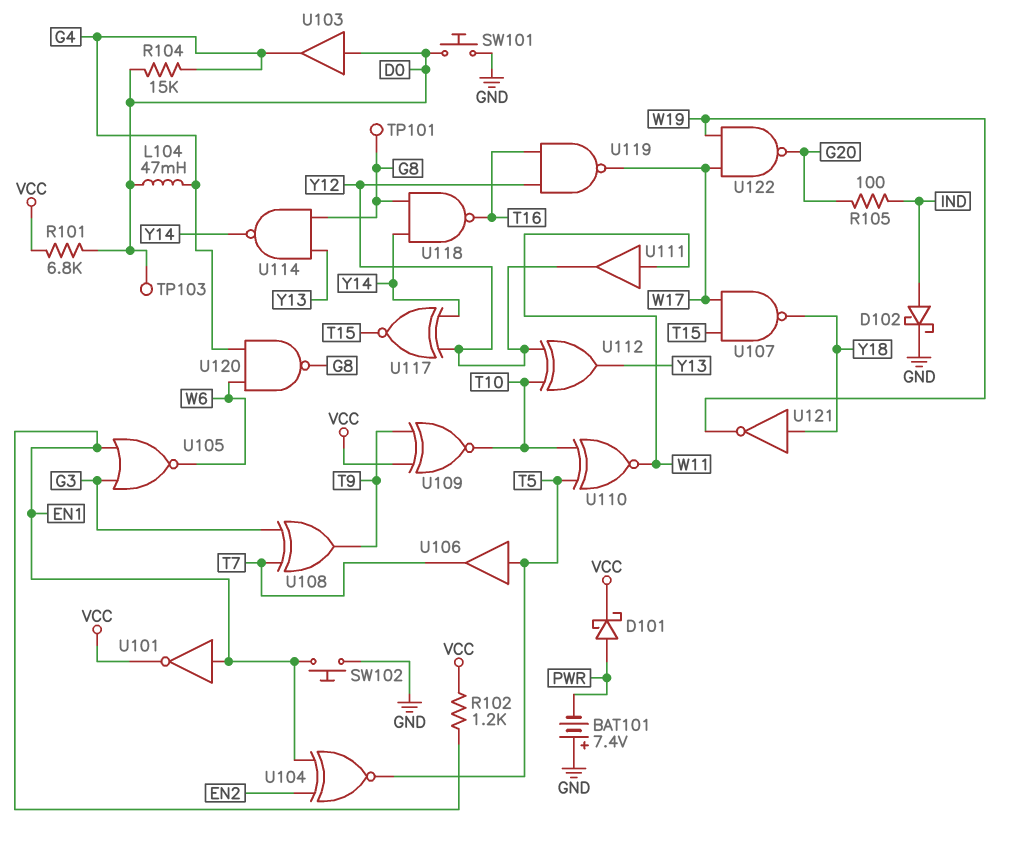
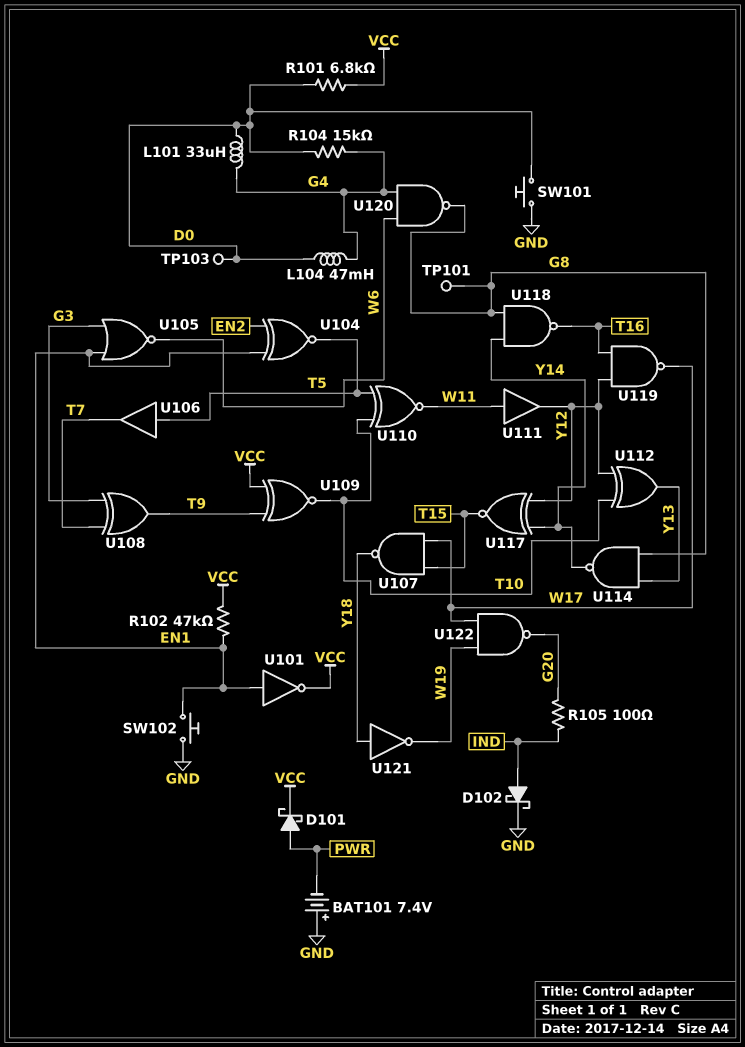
L101: none -> 33uH (D0, G4)
R102: 1.2k (EN1, VCC) -> 47k (EN1, VCC)
U103: buffer (in D0, out G4) -> none

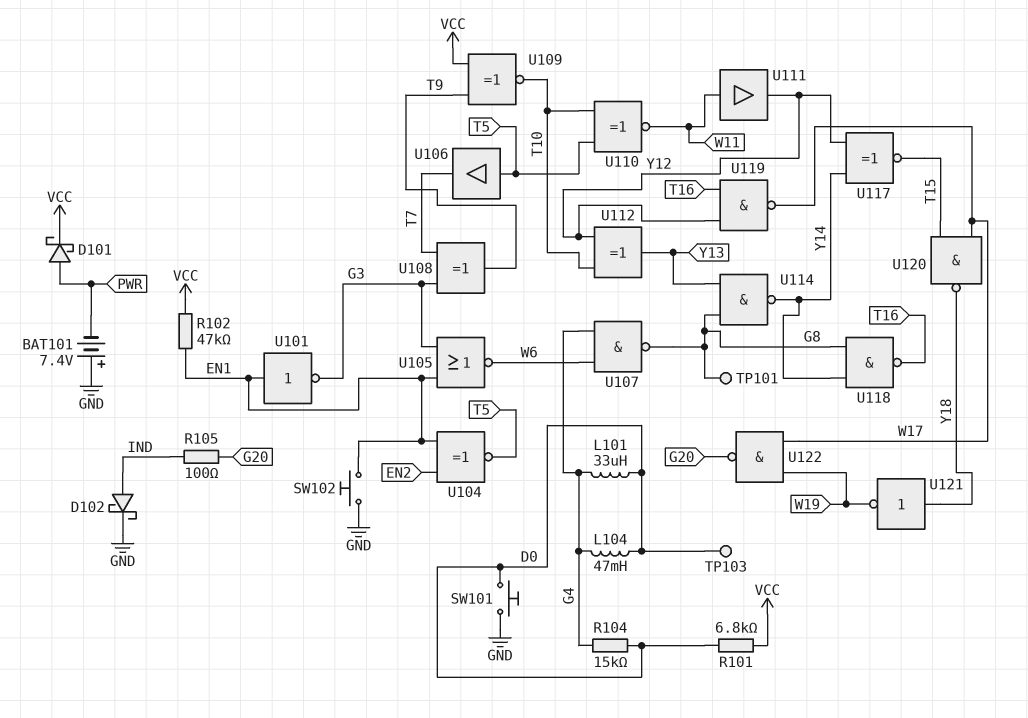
U101: NOT (in EN1, out VCC) -> NOT (in EN1, out G3)
U107: NAND (in T15, in W17, out Y18) -> NAND (in G4, in W6, out G8)
U120: NAND (in G4, in W6, out G8) -> NAND (in T15, in W17, out Y18)

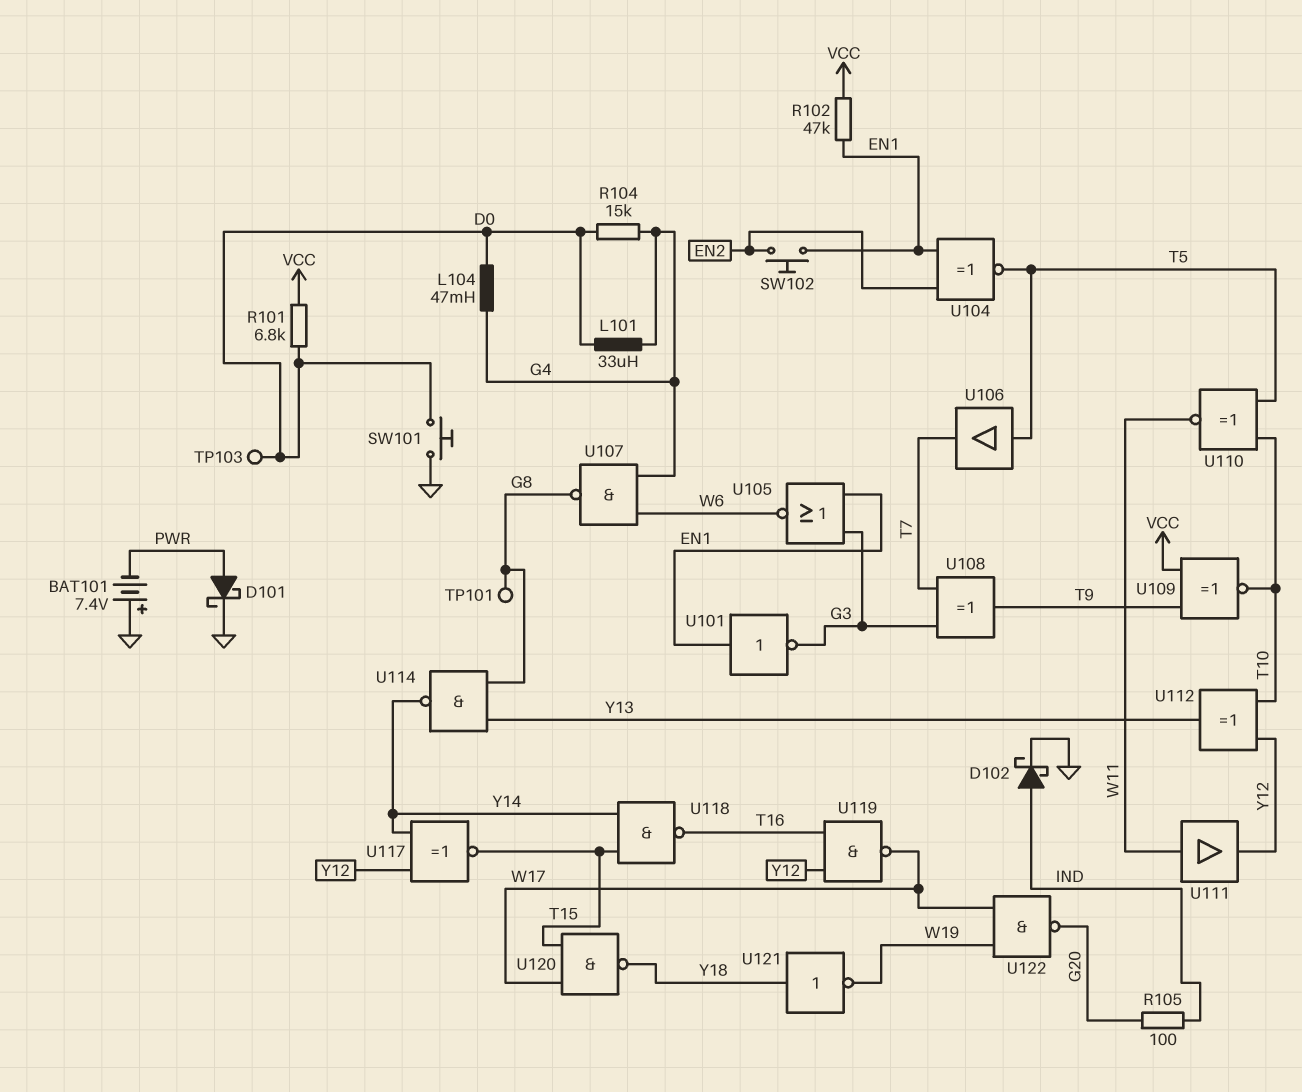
D101: schottky (A PWR, K VCC) -> schottky (A PWR, K GND)
SW102: button (EN1, GND) -> button (EN1, EN2)
U118: NAND (in G8, in Y14, out T16) -> NAND (in T15, in Y14, out T16)

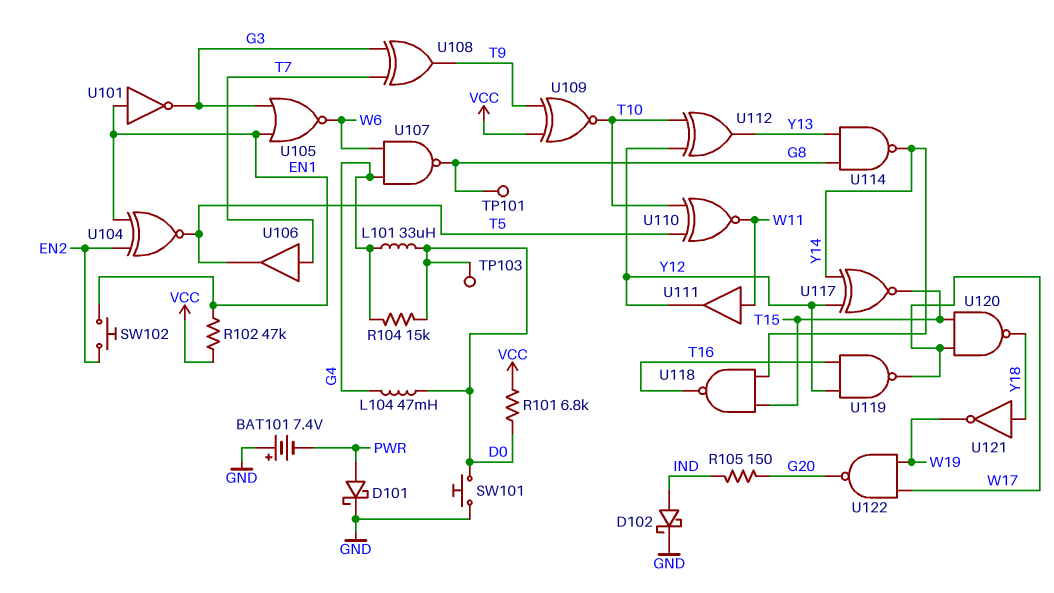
R105: 100 (G20, IND) -> 150 (G20, IND)
U106: buffer (in T5, out T7) -> buffer (in T7, out T5)

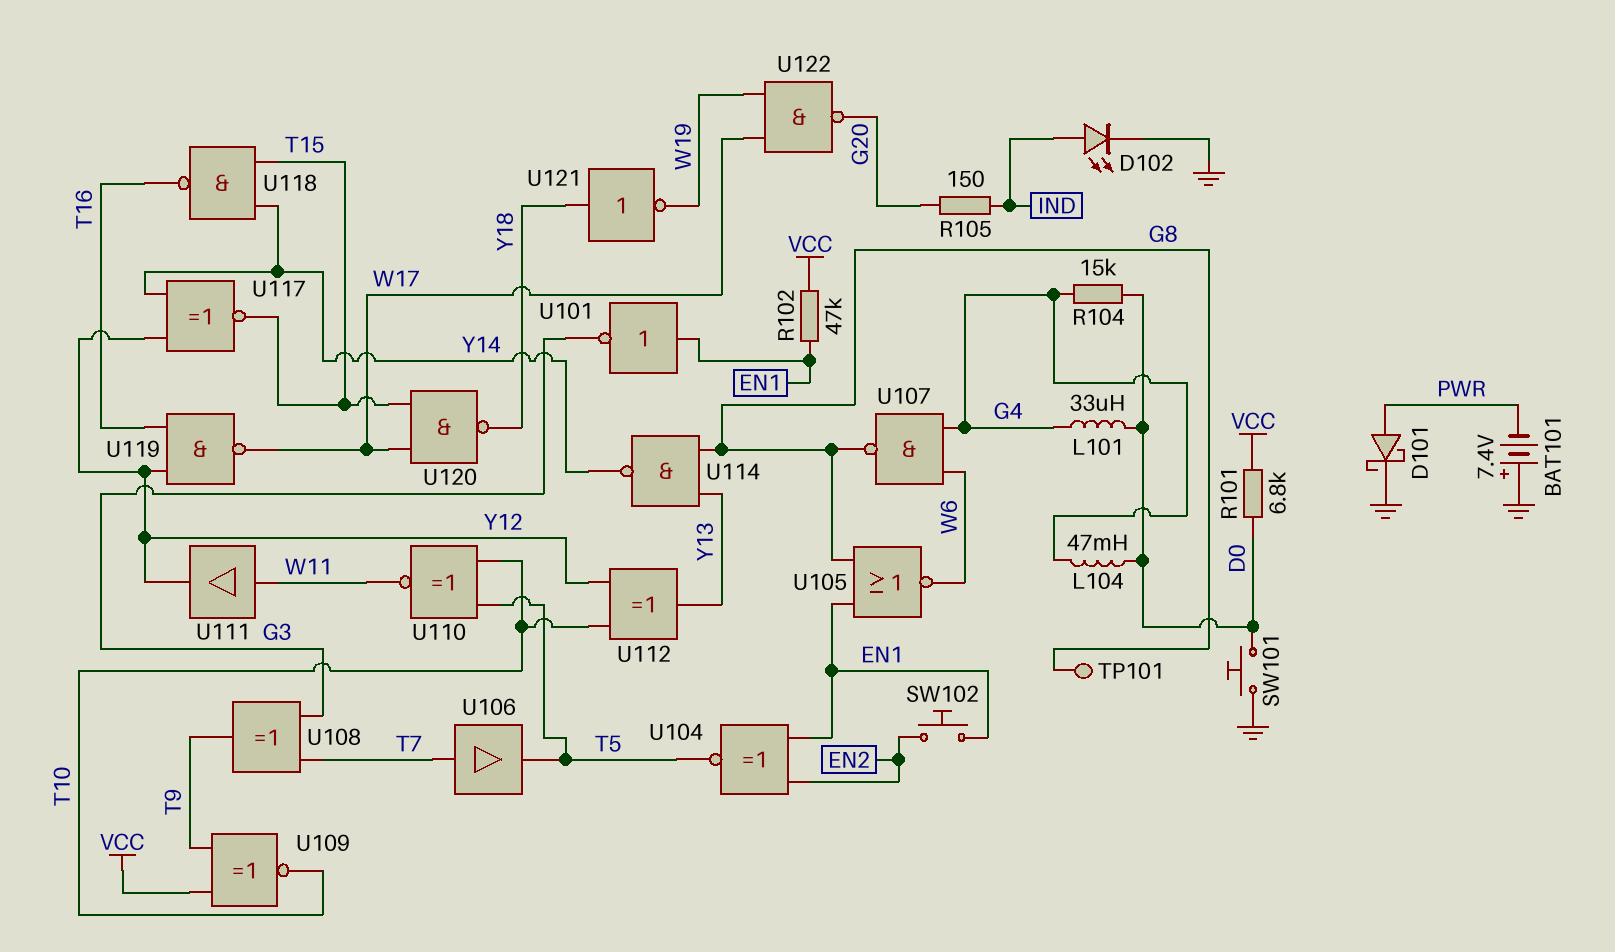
D102: schottky (A IND, K GND) -> LED (A IND, K GND)
TP103: test point (D0) -> none
U105: NOR (in EN1, in G3, out W6) -> NOR (in EN1, in G8, out W6)

